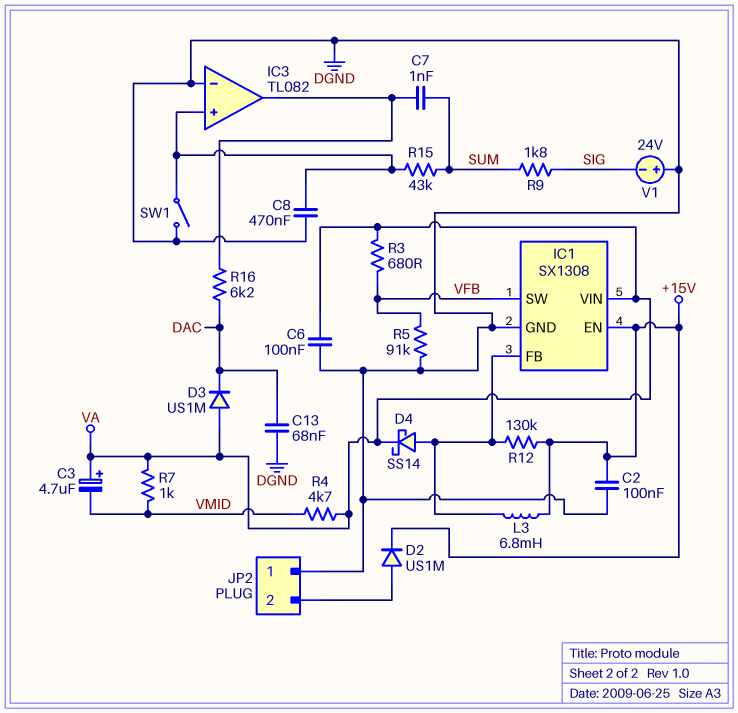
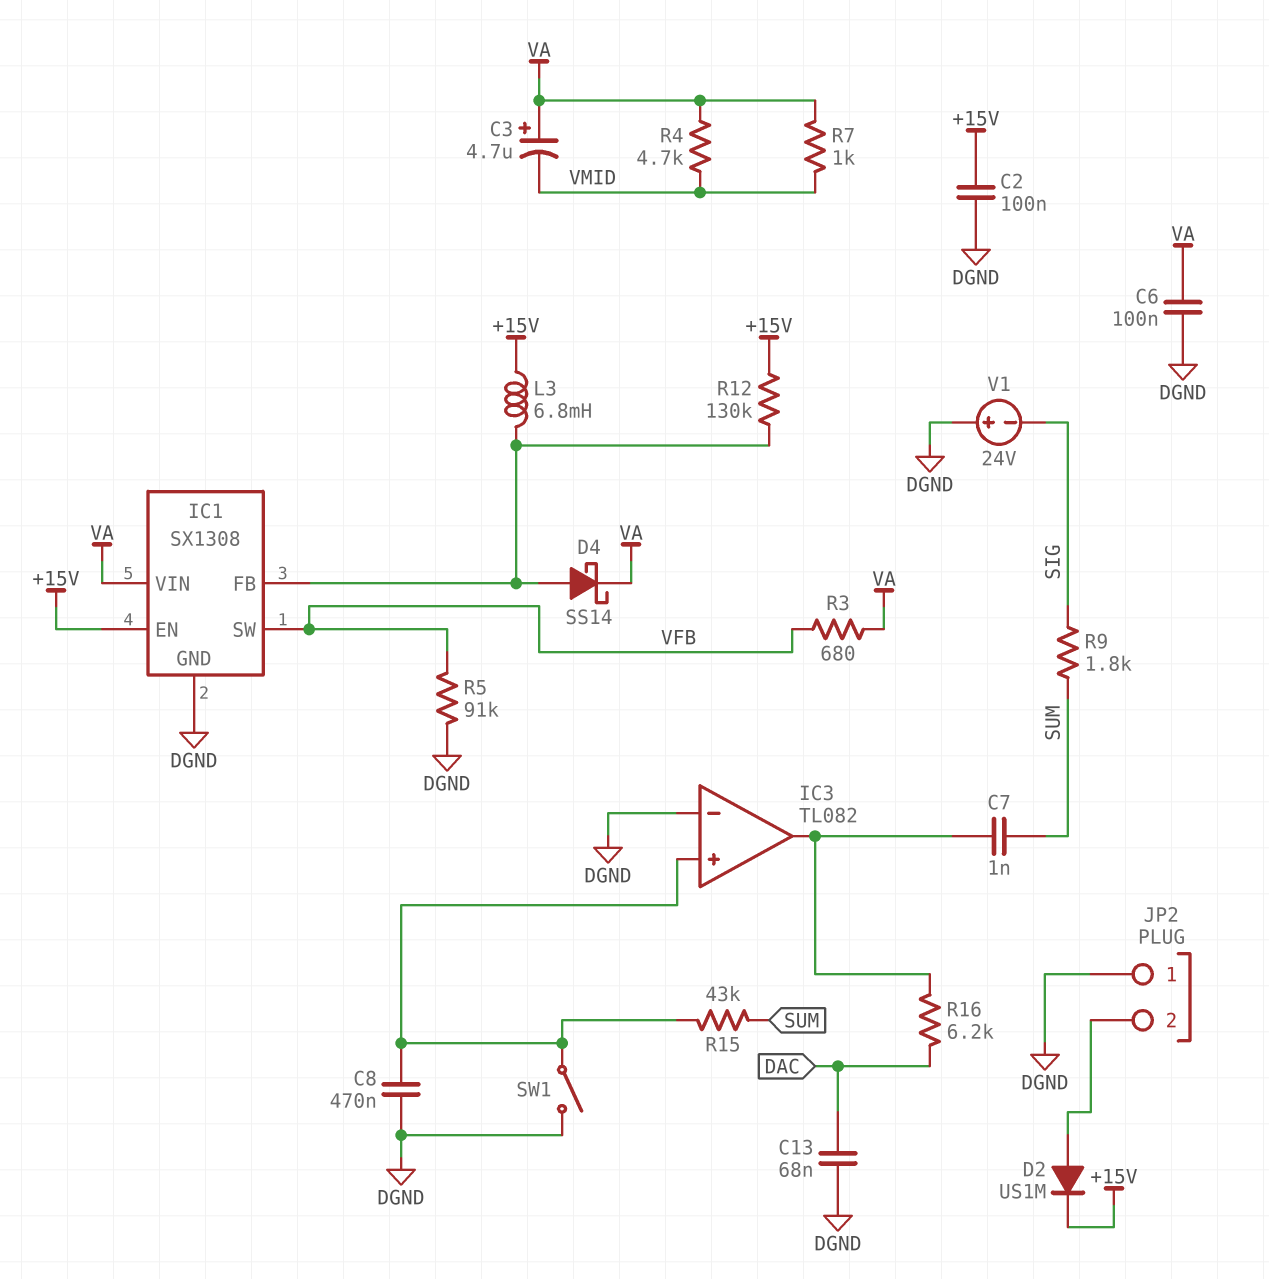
D3: diode US1M (A VA, K DAC) -> none

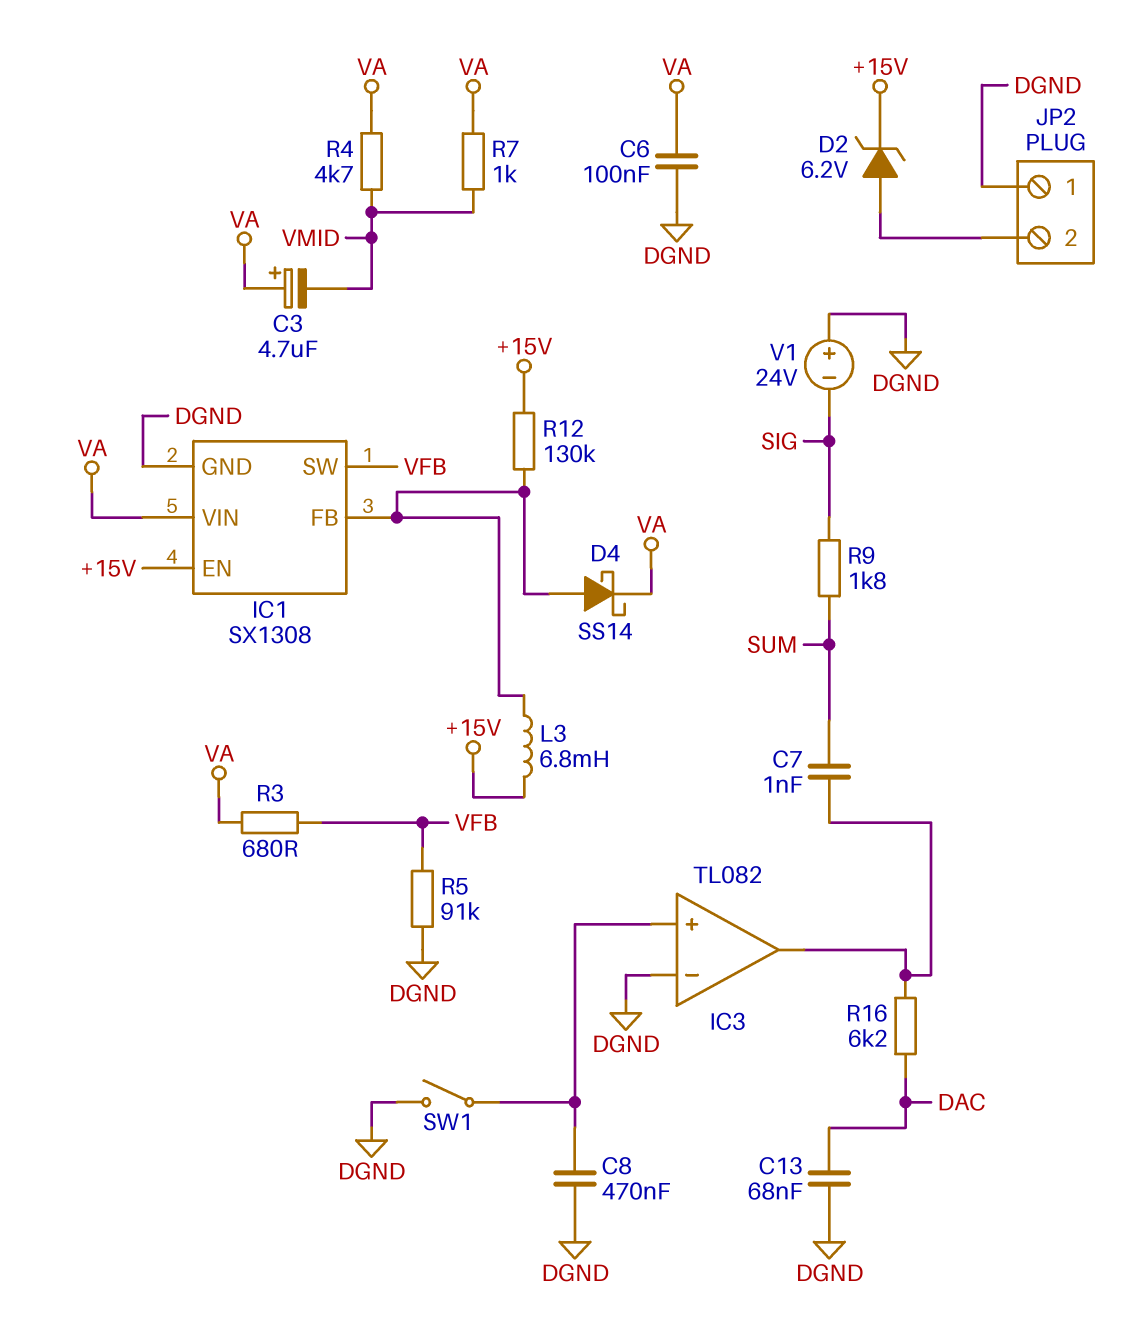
C2: 100nF (+15V, DGND) -> none
D2: diode US1M (A JP2/2, K +15V) -> zener 6.2V (A JP2/2, K +15V)
R15: 43k (IC3/in+, SUM) -> none

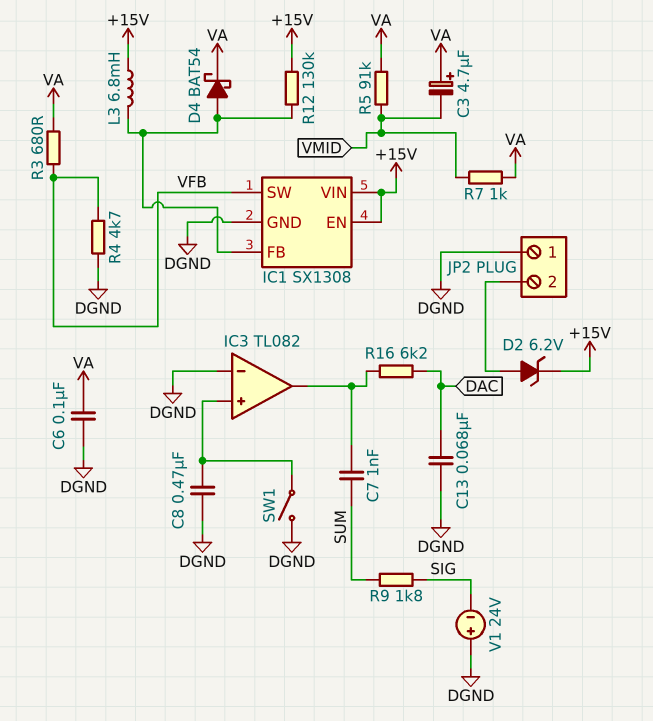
D4: schottky SS14 (A IC1/FB, K VA) -> schottky BAT54 (A IC1/FB, K VA)
IC1 pin VIN: VA -> +15V
R4: 4.7k (VA, VMID) -> 4.7k (DGND, VFB)
R5: 91k (DGND, VFB) -> 91k (VA, VMID)

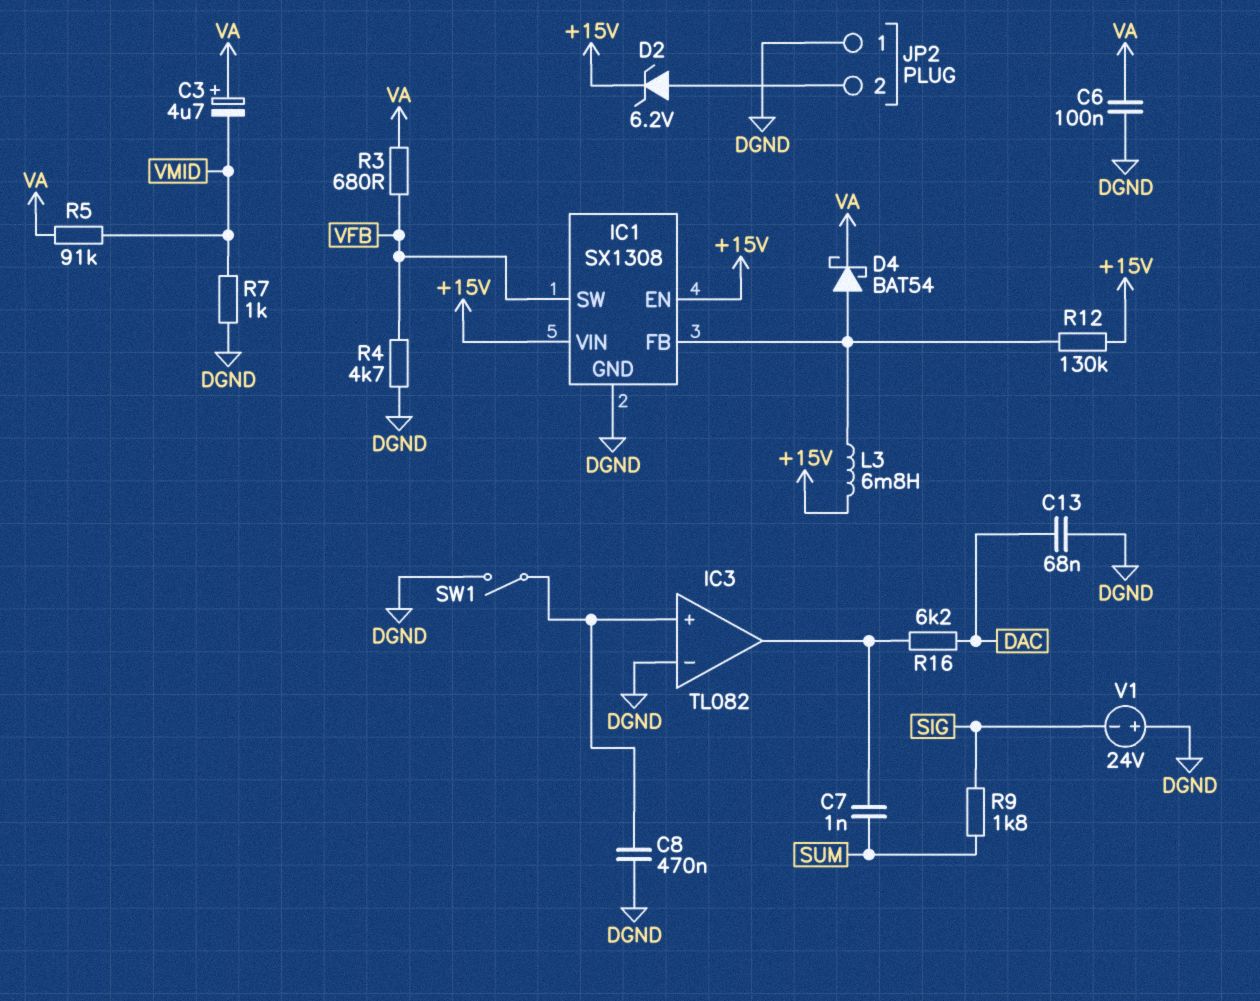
R7: 1k (VA, VMID) -> 1k (DGND, VMID)

